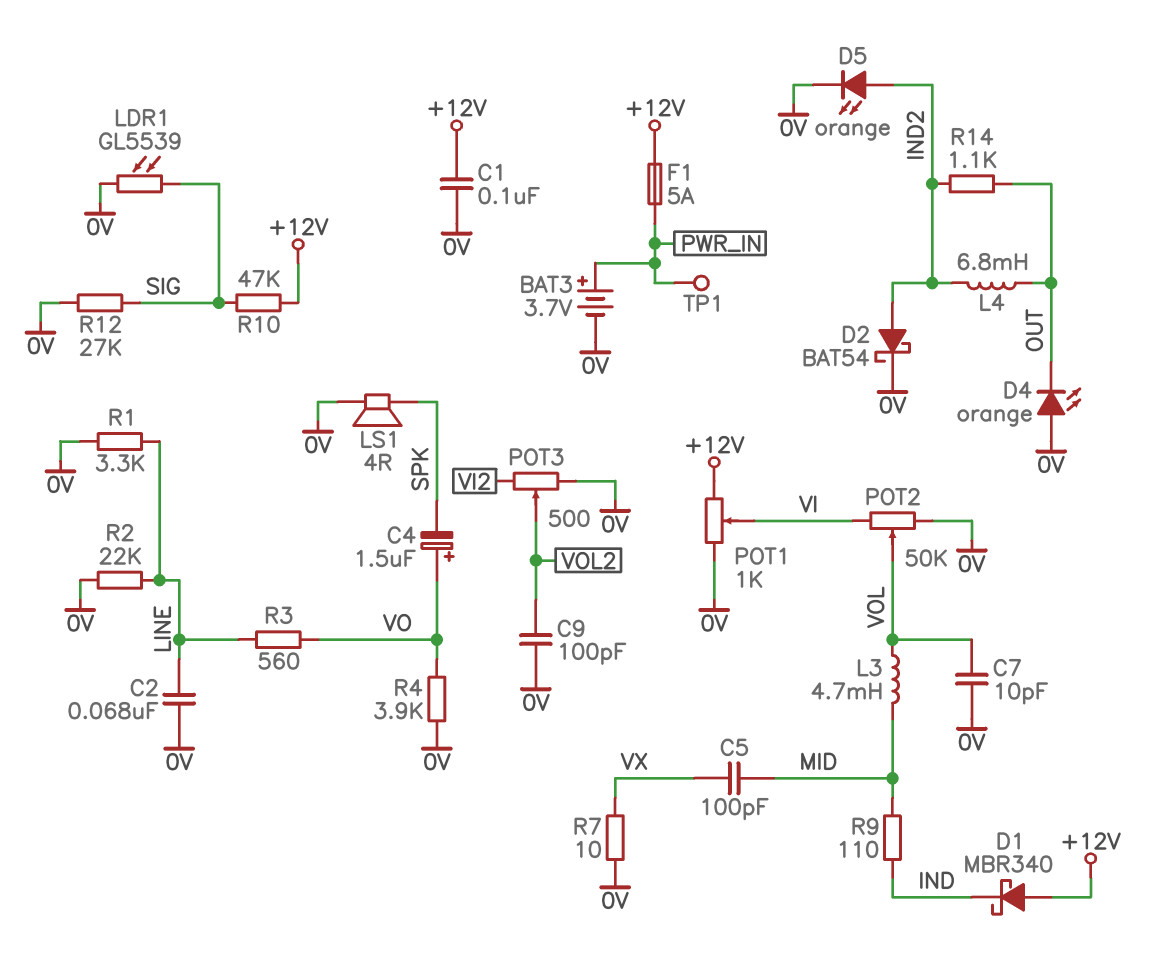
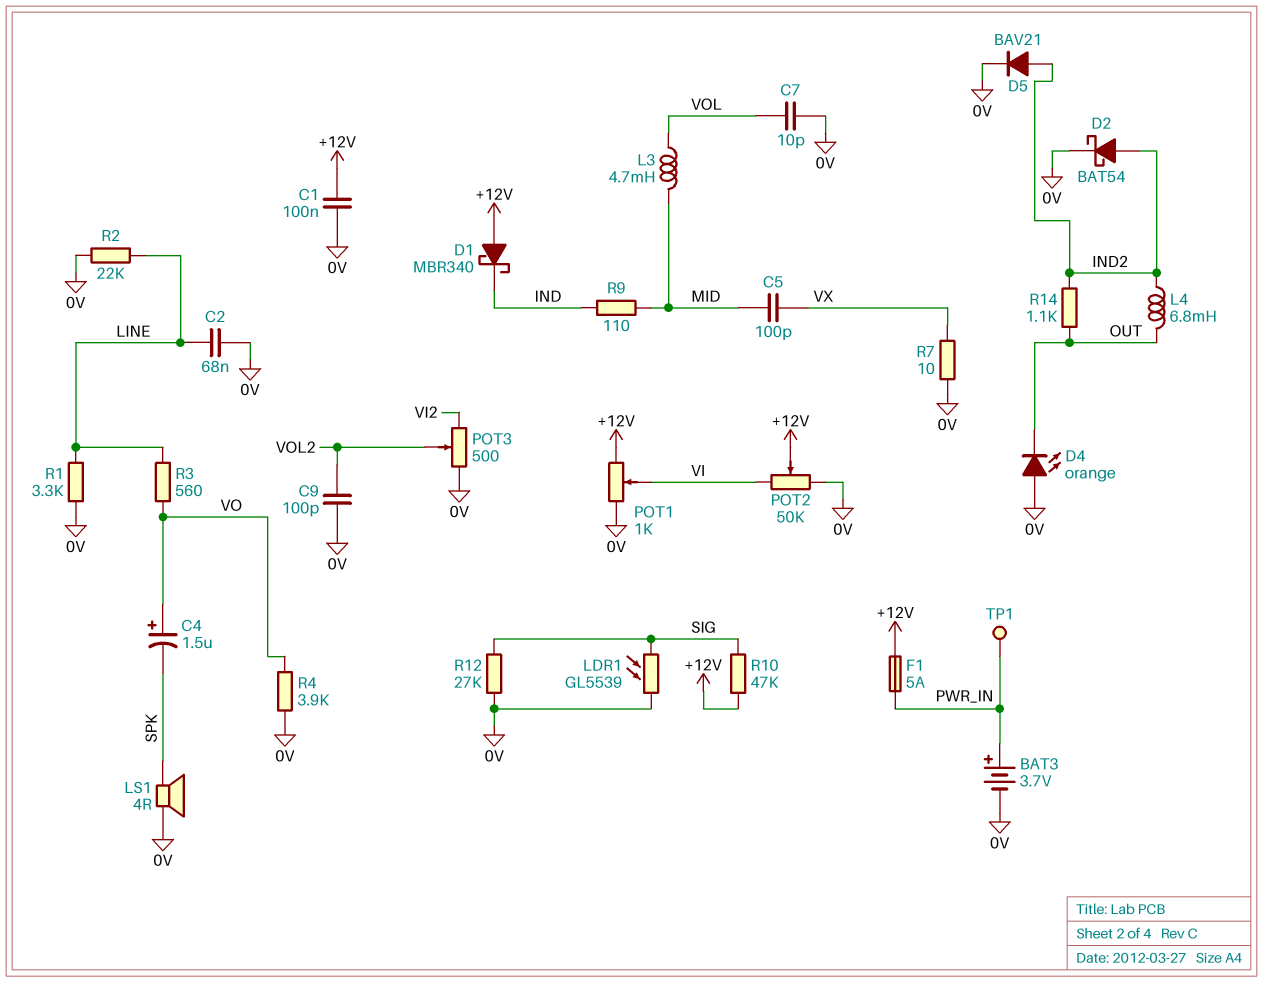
D5: LED orange (A IND2, K 0V) -> diode BAV21 (A IND2, K 0V)
POT2: 50k (0V, VI, wiper VOL) -> 50k (0V, VI, wiper +12V)

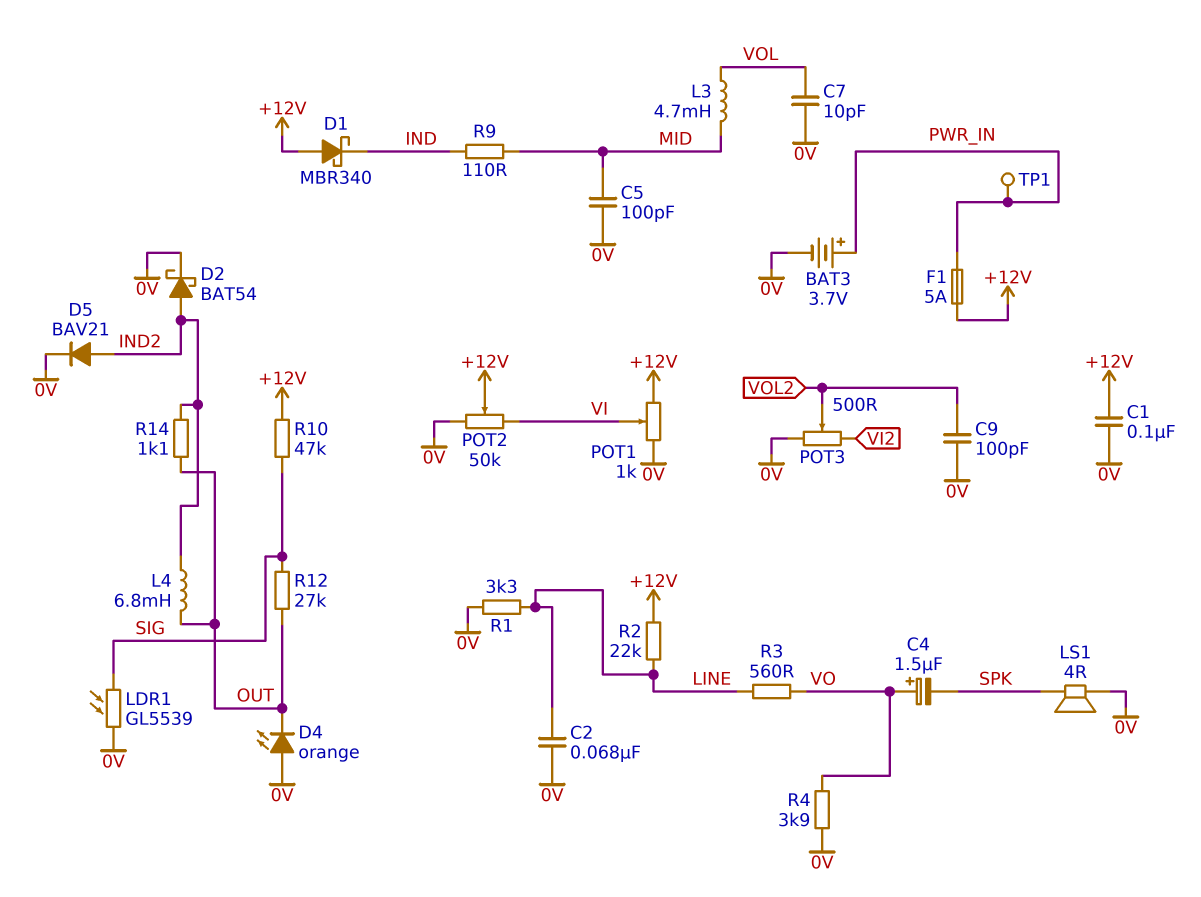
C5: 100pF (MID, VX) -> 100pF (0V, MID)
R2: 22k (0V, LINE) -> 22k (+12V, LINE)
R7: 10 (0V, VX) -> none
R12: 27k (0V, SIG) -> 27k (OUT, SIG)

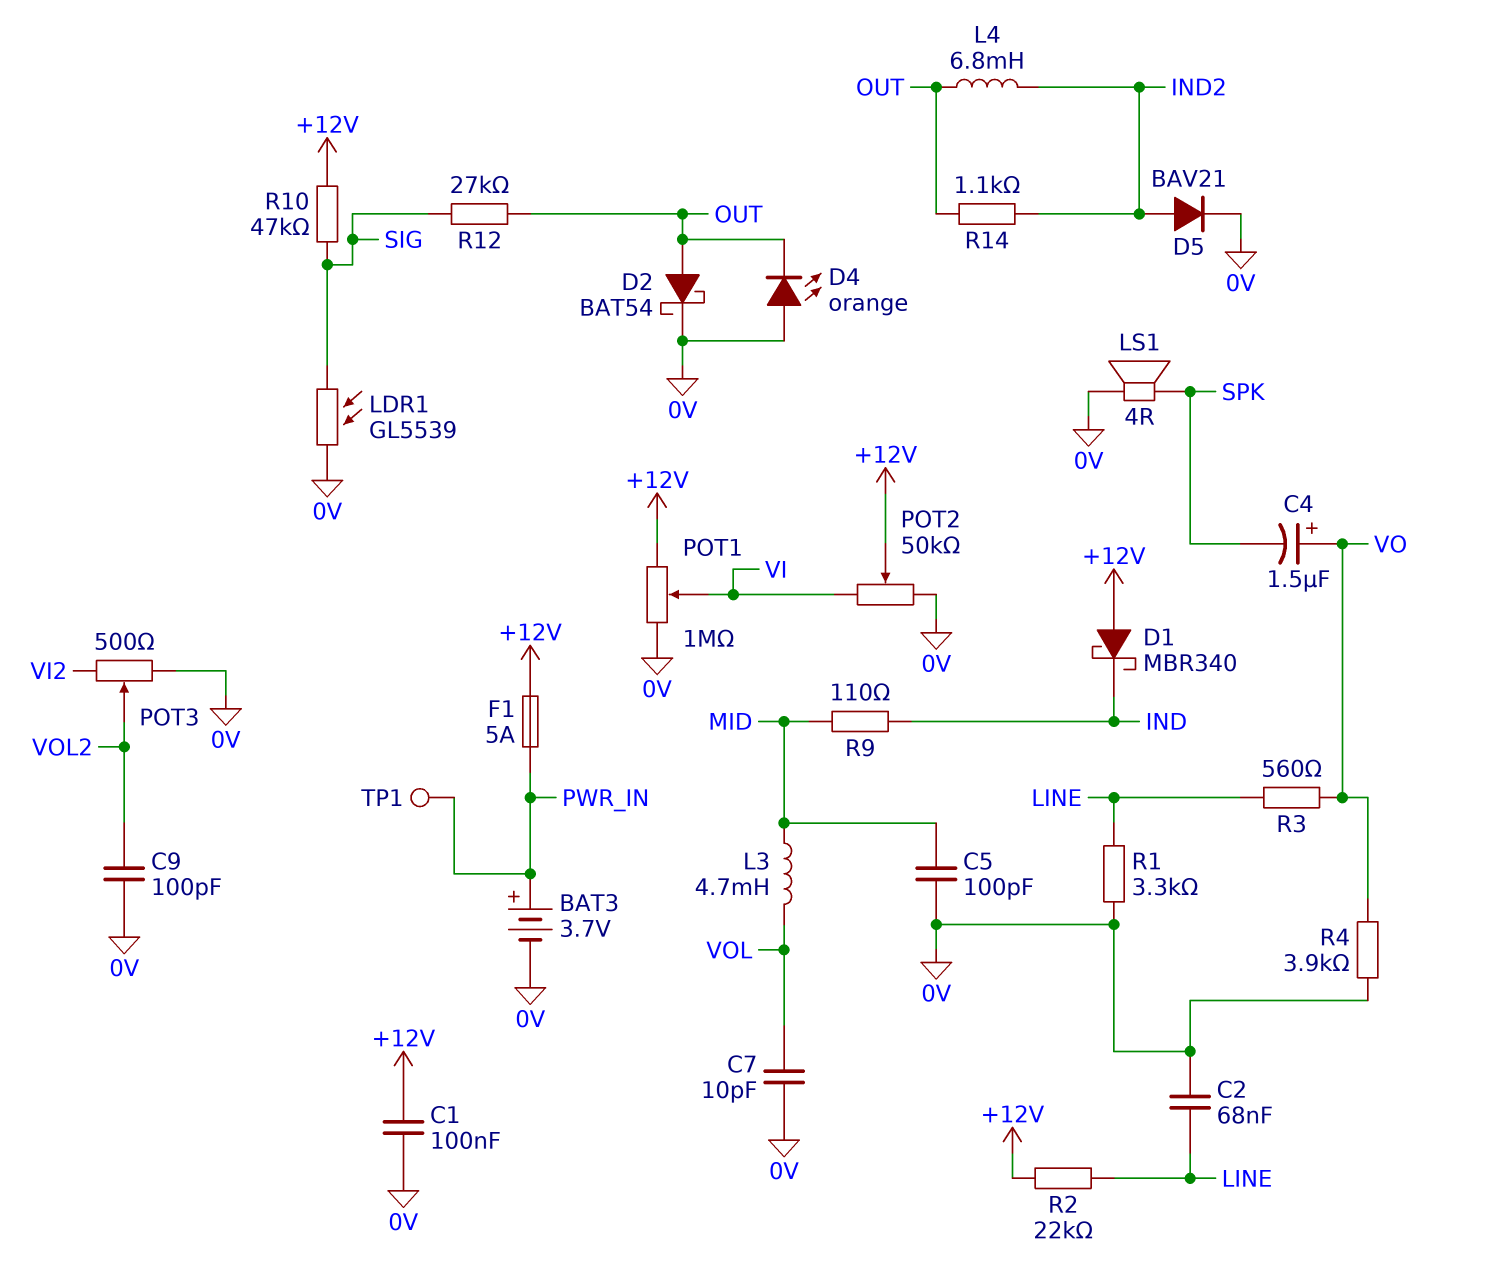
D2: schottky BAT54 (A IND2, K 0V) -> schottky BAT54 (A OUT, K 0V)
POT1: 1k (+12V, 0V, wiper VI) -> 1M (+12V, 0V, wiper VI)

